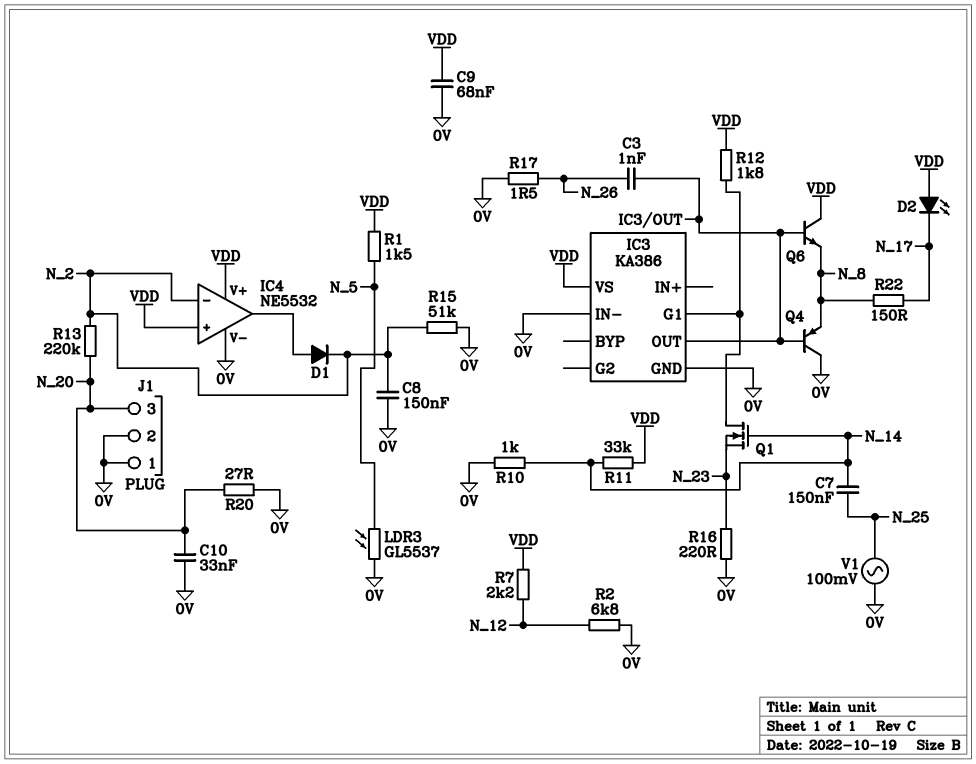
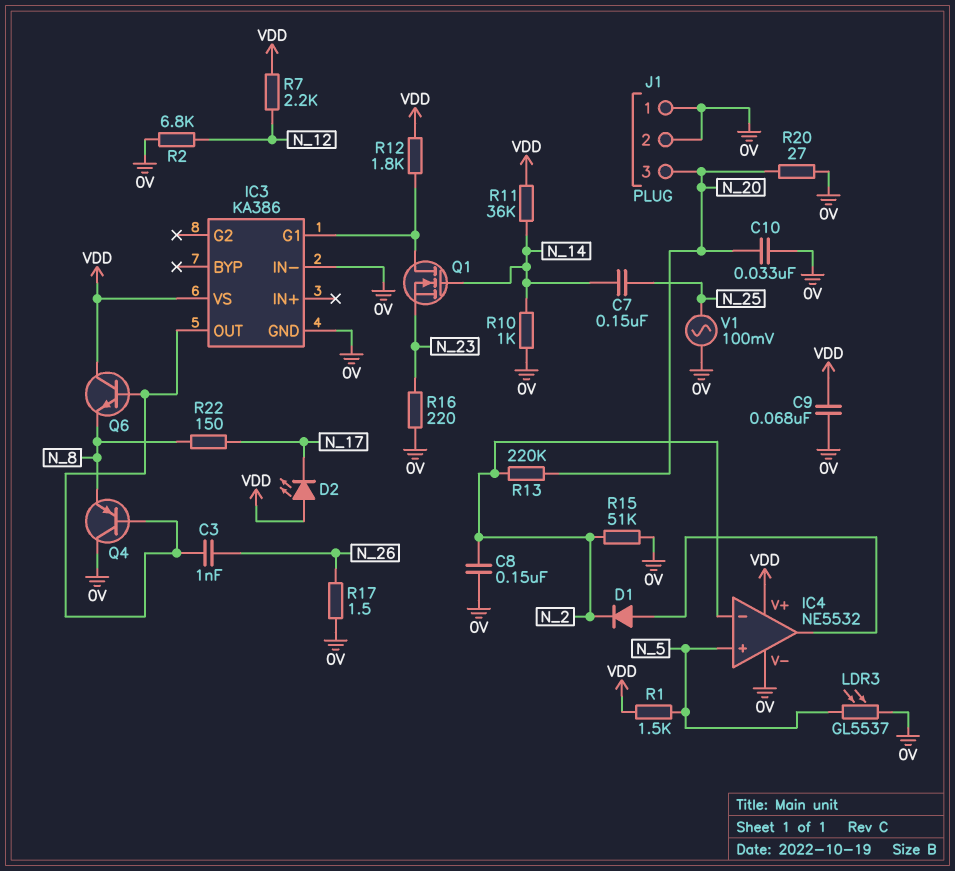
IC4 pin in+: VDD -> N_5
R11: 33k (N_14, VDD) -> 36k (N_14, VDD)

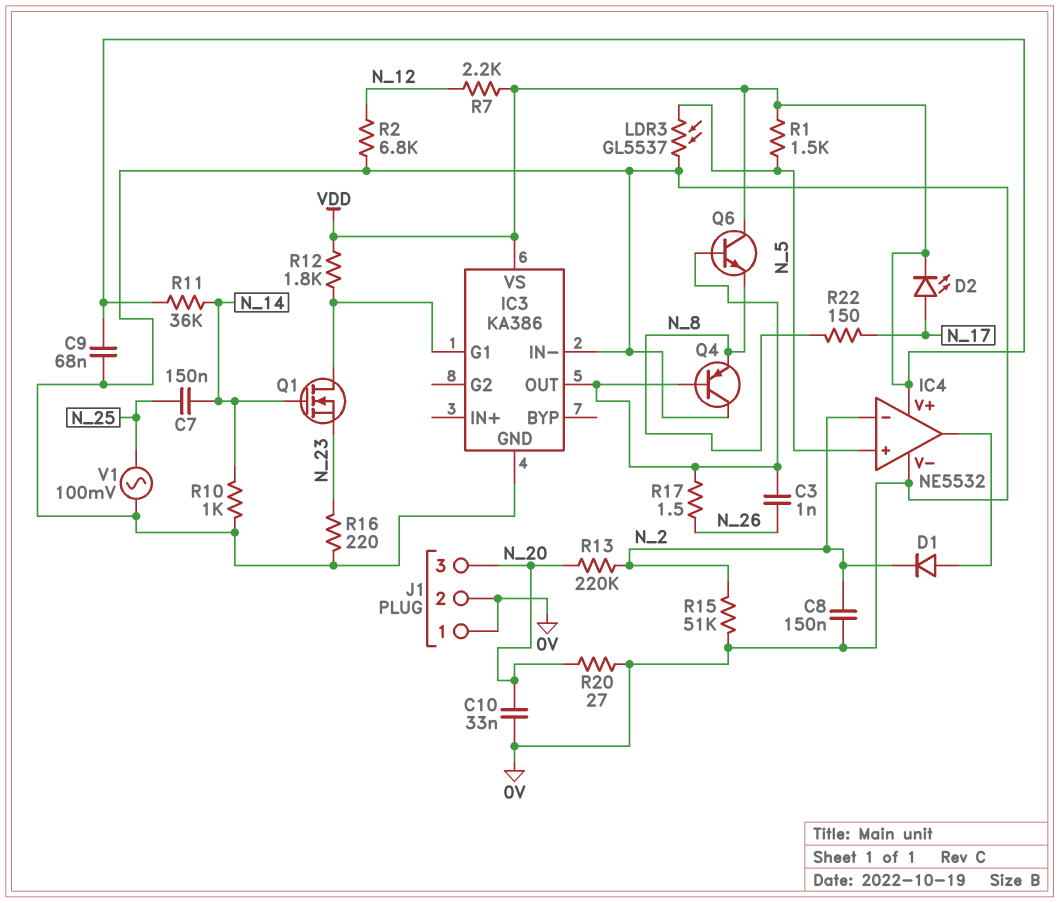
D2: LED (A VDD, K N_17) -> LED (A N_17, K VDD)
R17: 1.5 (0V, N_26) -> 1.5 (IC3/OUT, N_26)

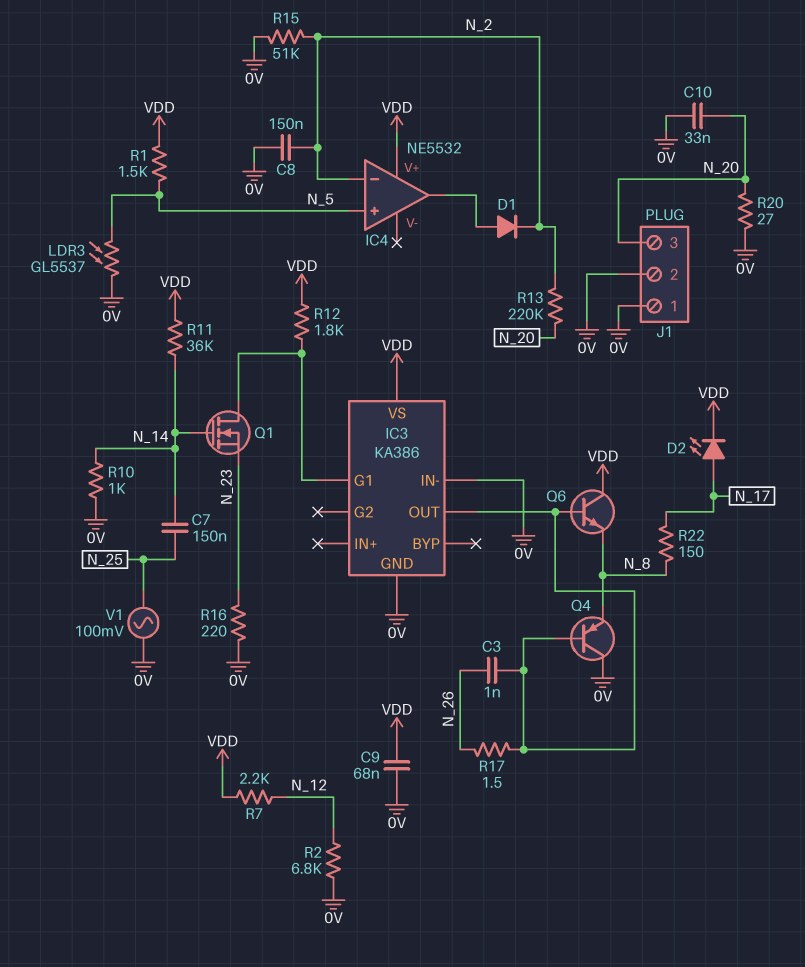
IC4 pin V-: 0V -> none

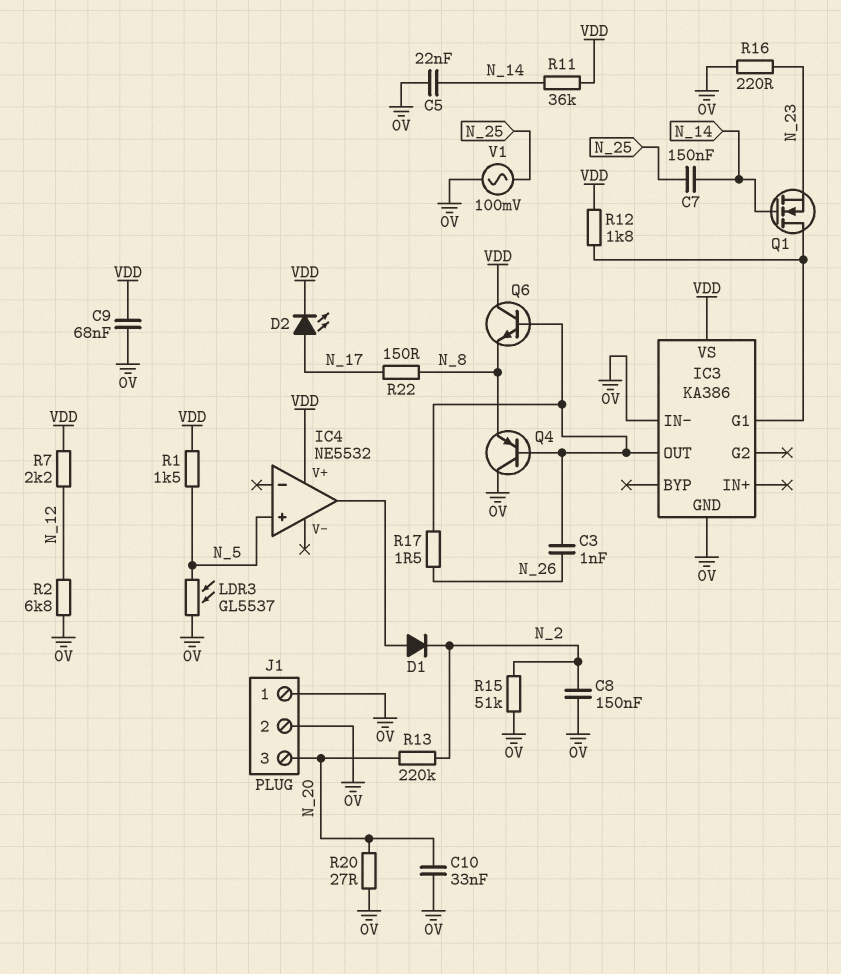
C5: none -> 22nF (0V, N_14)
IC4 pin in-: N_2 -> none
R10: 1k (0V, N_14) -> none

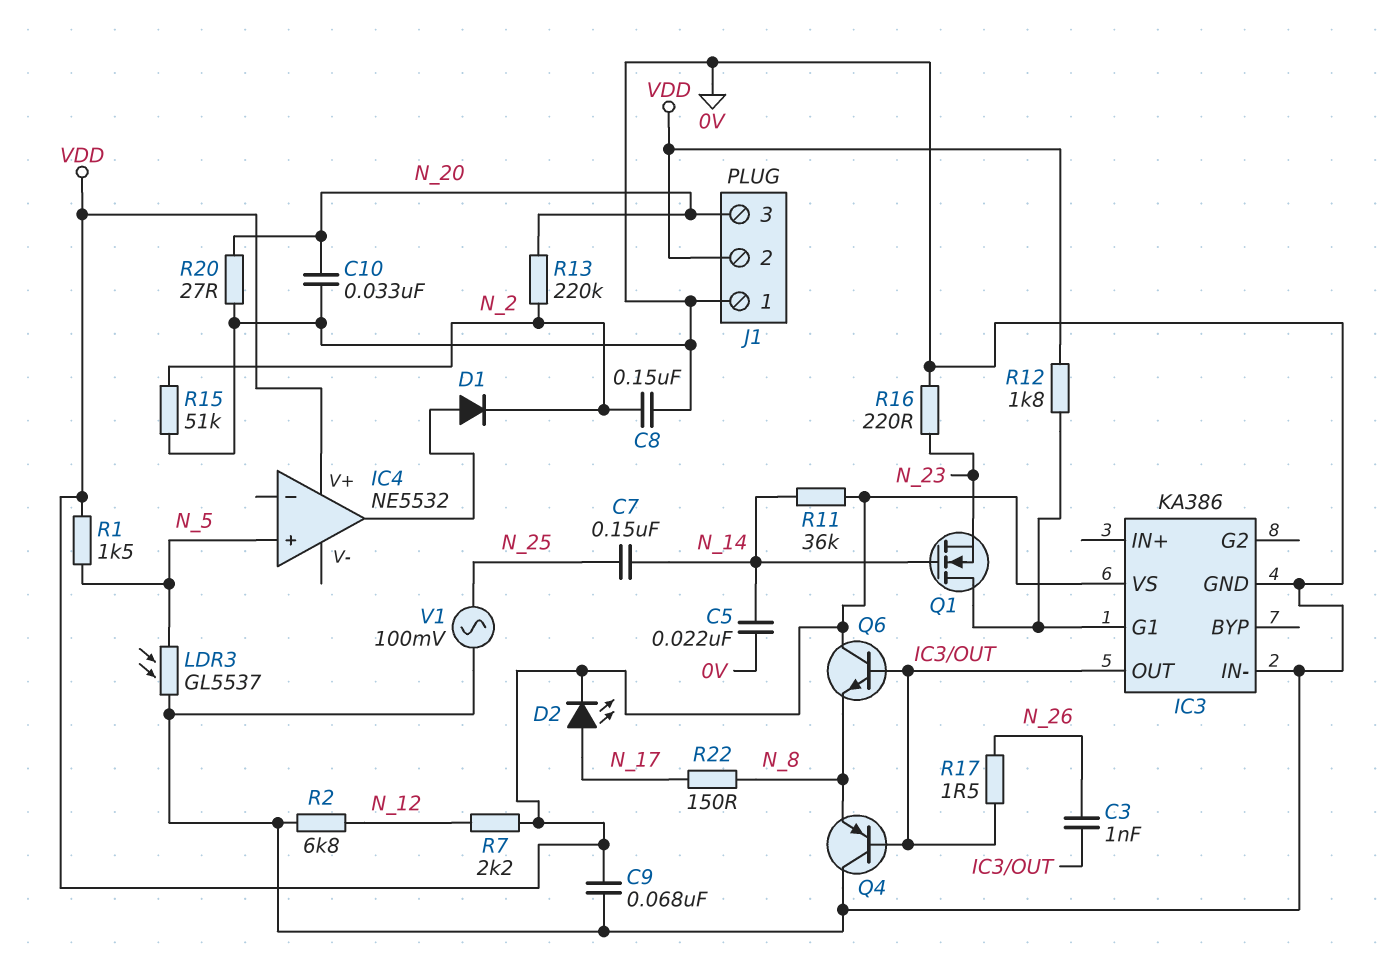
J1 pin 2: 0V -> VDD

